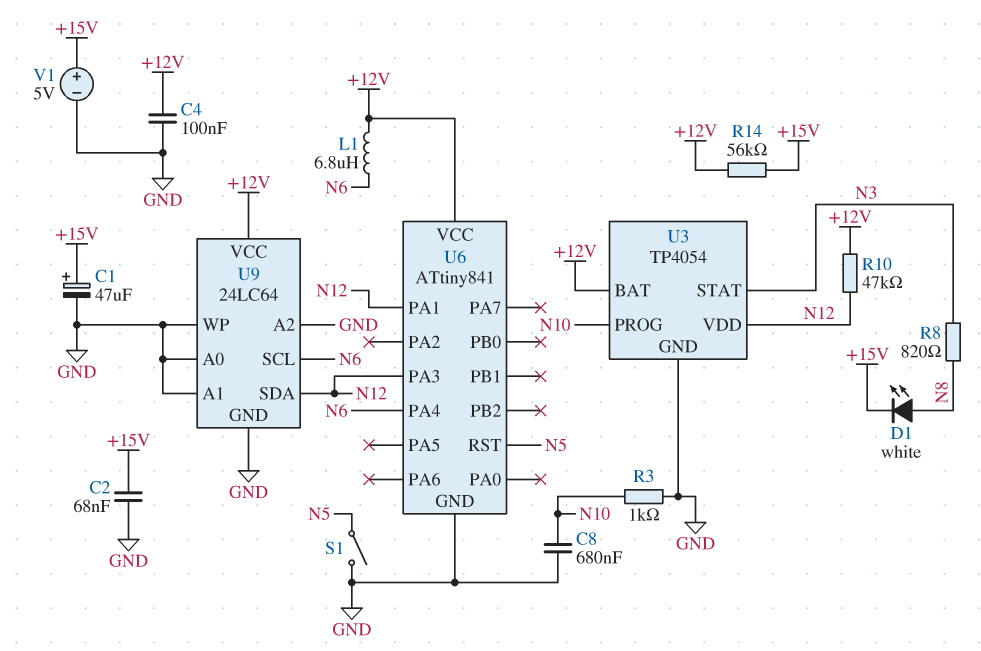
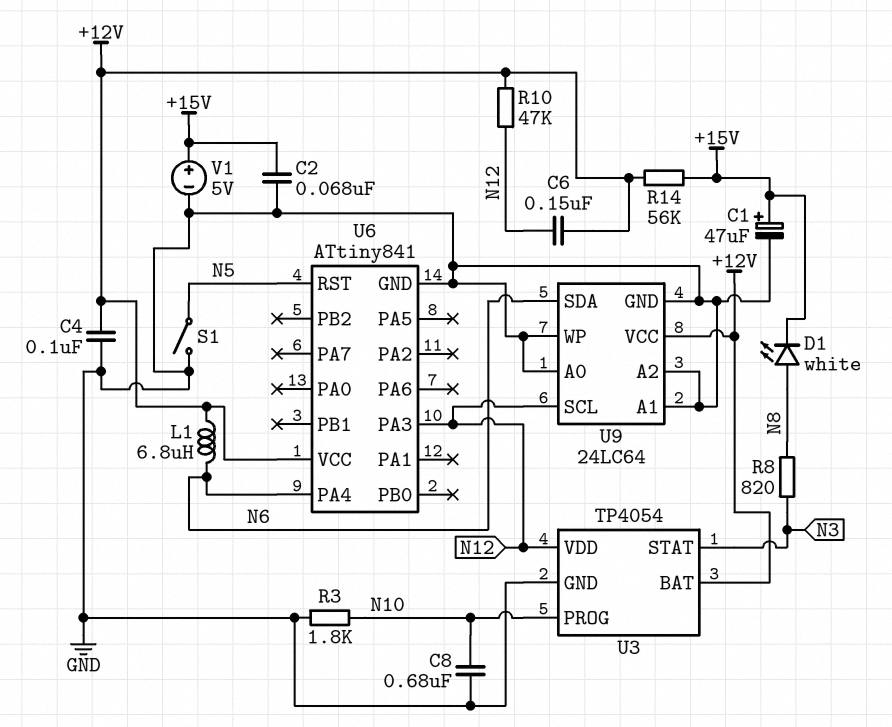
C6: none -> 150nF (+12V, N12)
R3: 1k (GND, N10) -> 1.8k (GND, N10)
U6 pin PA1: N12 -> none
U9 pin SCL: N6 -> N12
U9 pin SDA: N12 -> N6

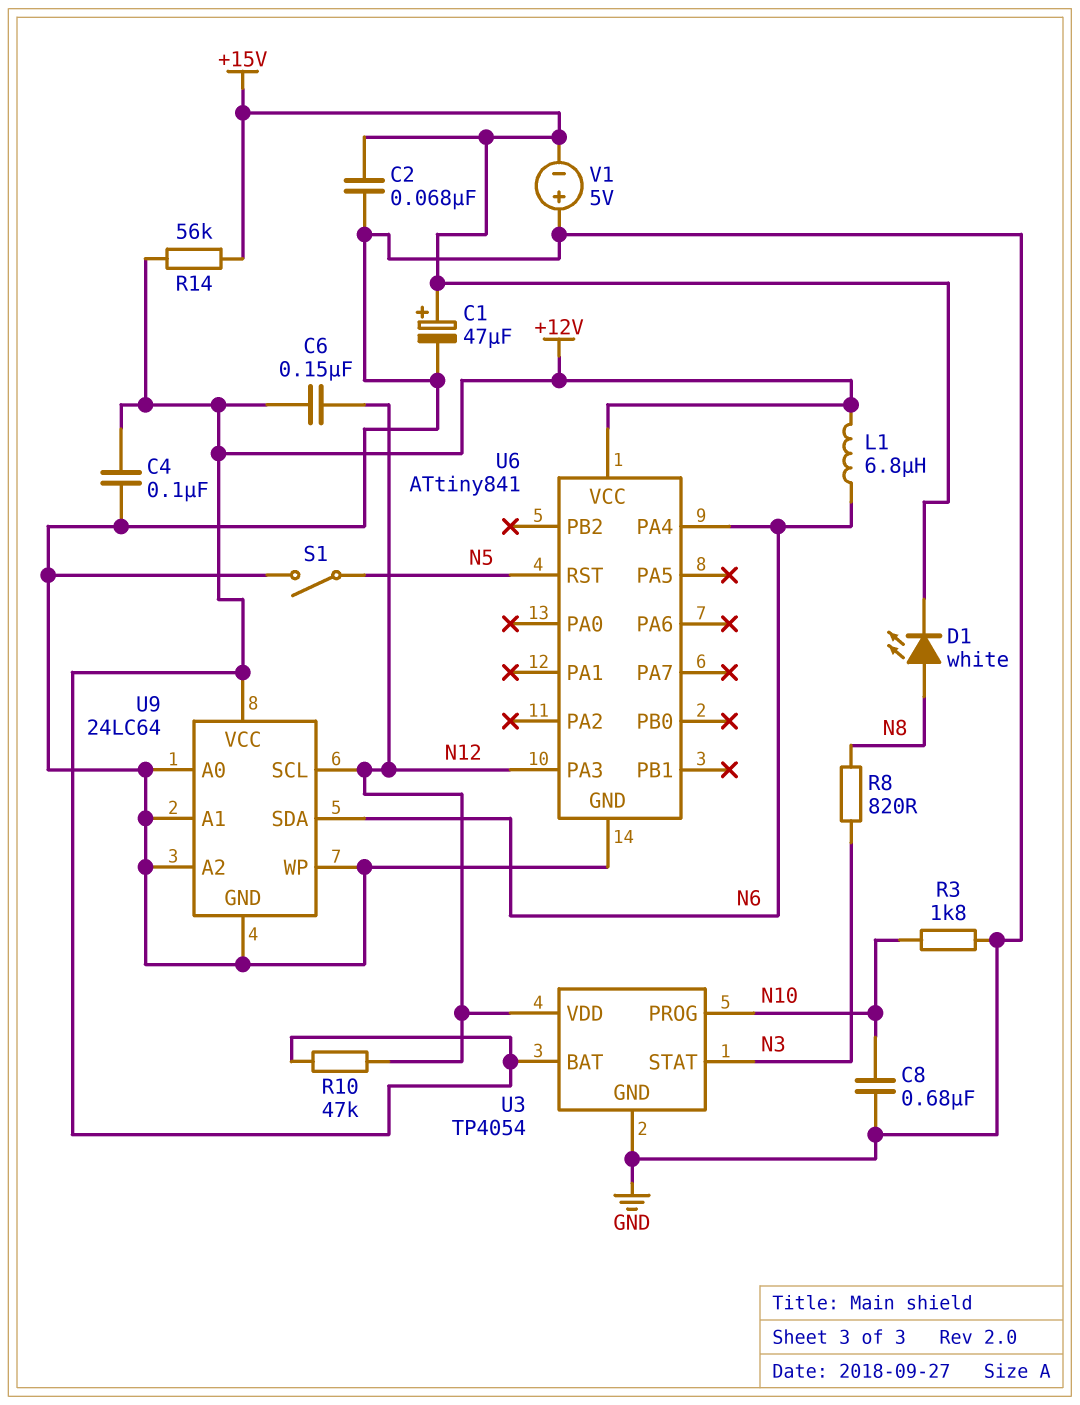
V1: 5V (plus +15V, minus GND) -> 5V (plus GND, minus +15V)

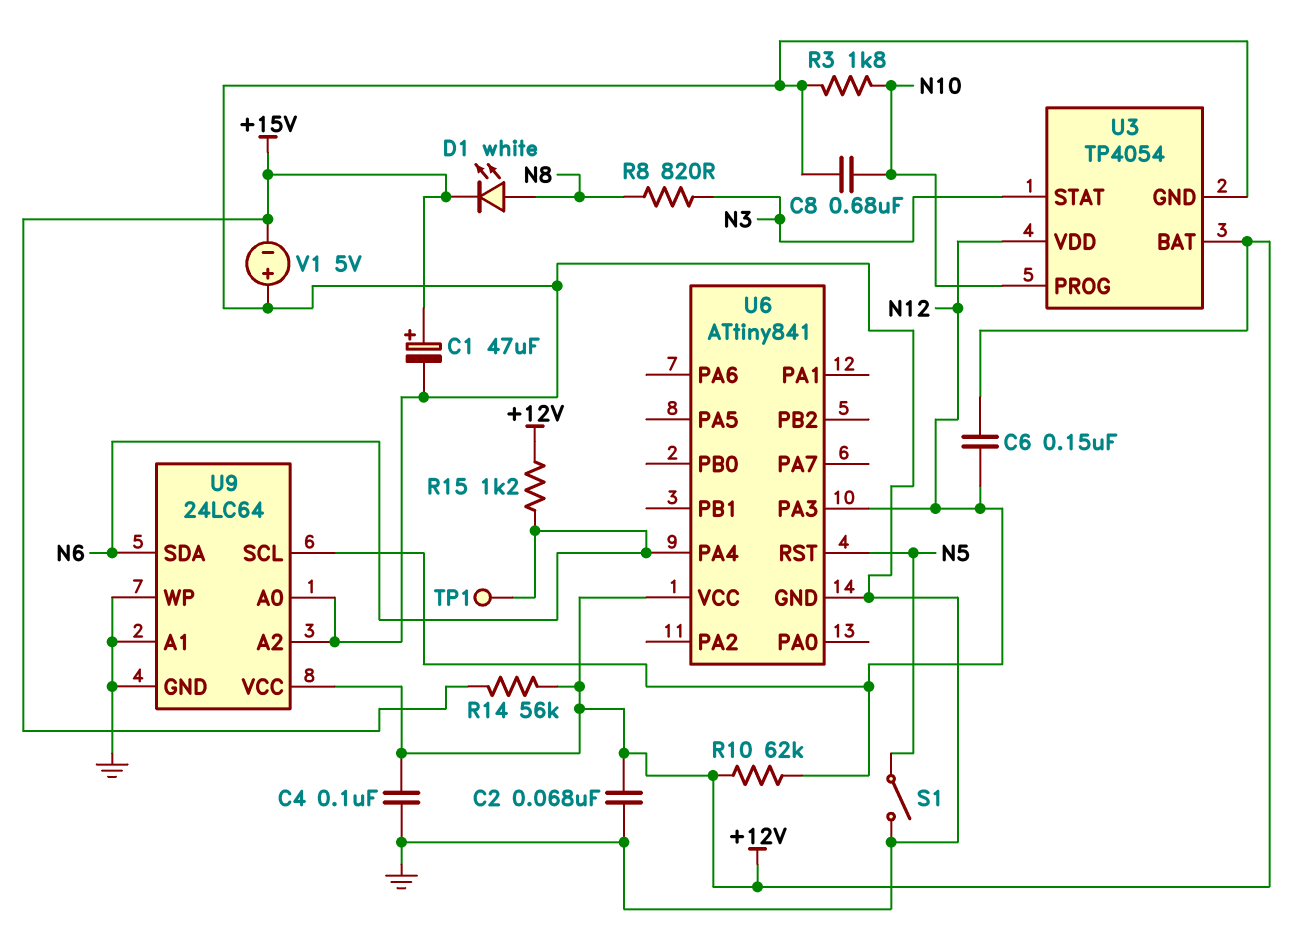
C2: 68nF (+15V, GND) -> 68nF (+12V, GND)
L1: 6.8uH (+12V, N6) -> none
R10: 47k (+12V, N12) -> 62k (+12V, N12)
R15: none -> 1.2k (+12V, N6)
TP1: none -> test point (N6)

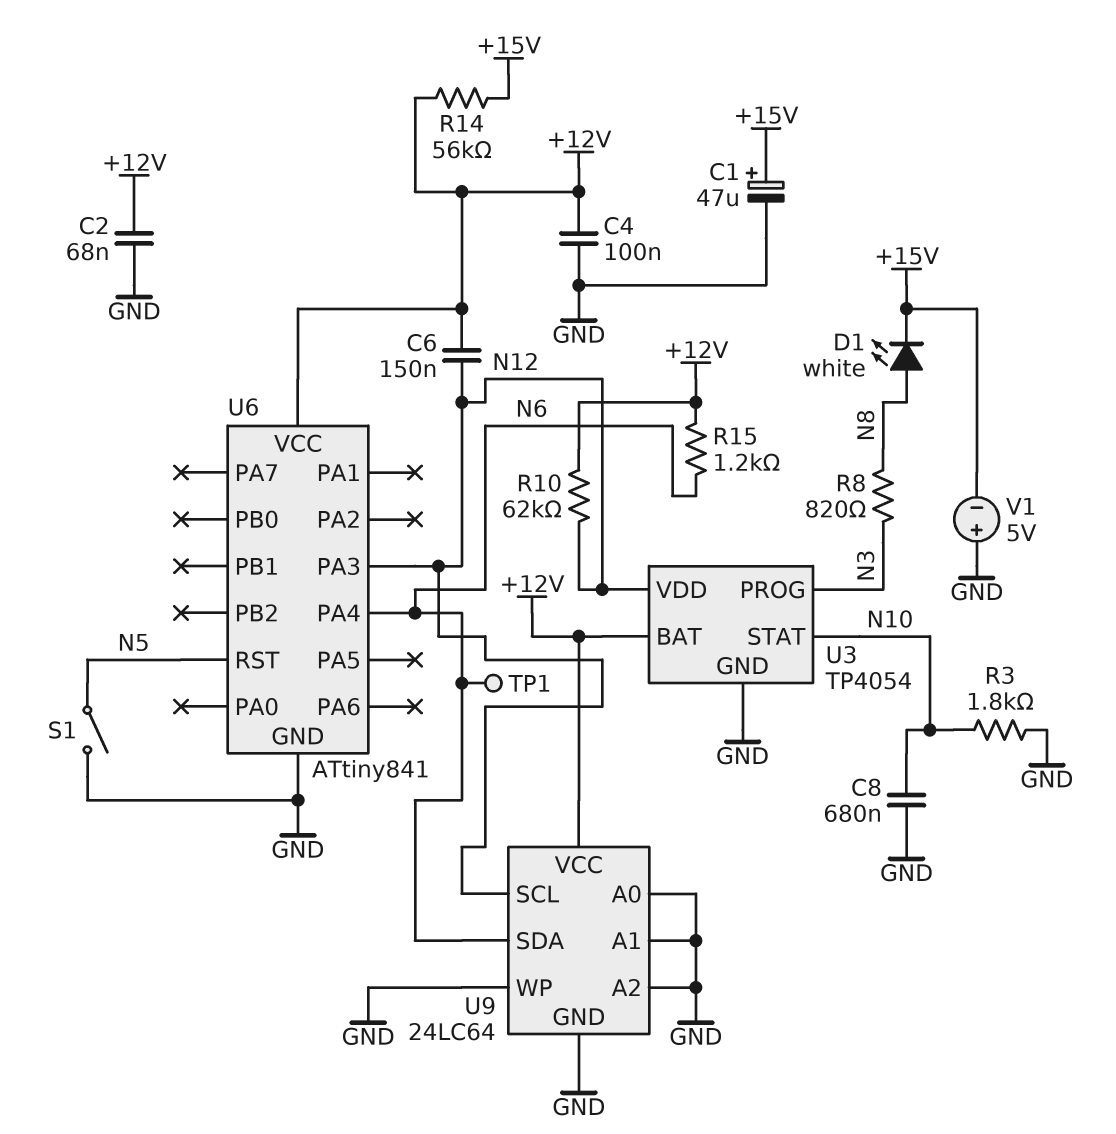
U3 pin PROG: N10 -> N3
U3 pin STAT: N3 -> N10

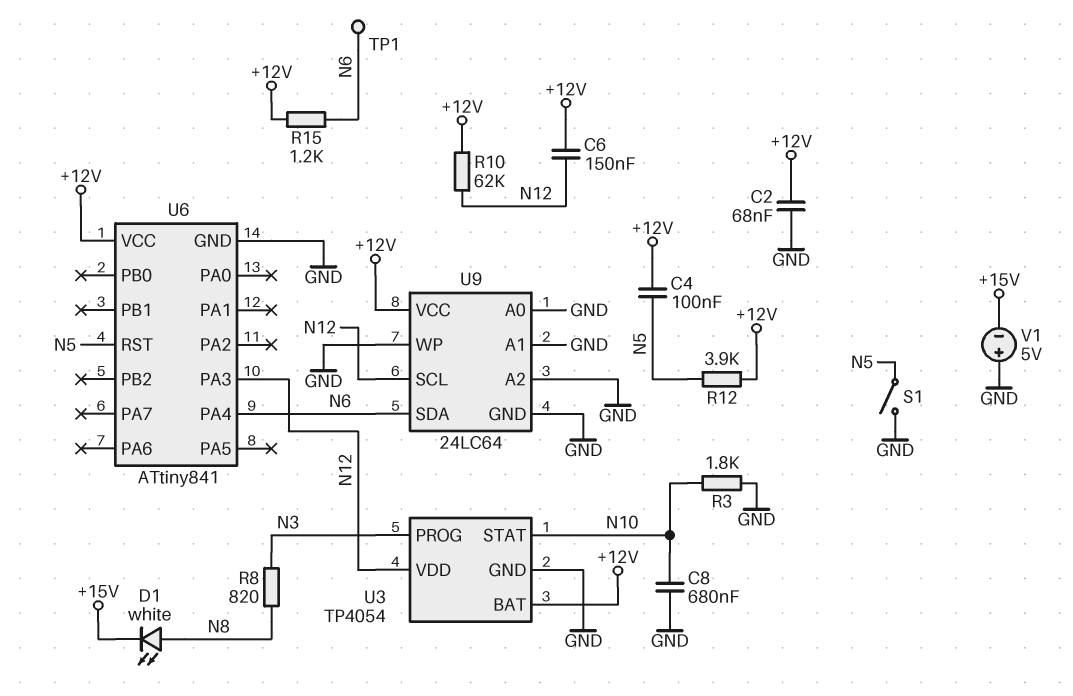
C1: 47uF (plus +15V, minus GND) -> none
C4: 100nF (+12V, GND) -> 100nF (+12V, N5)
R12: none -> 3.9k (+12V, N5)
R14: 56k (+12V, +15V) -> none

